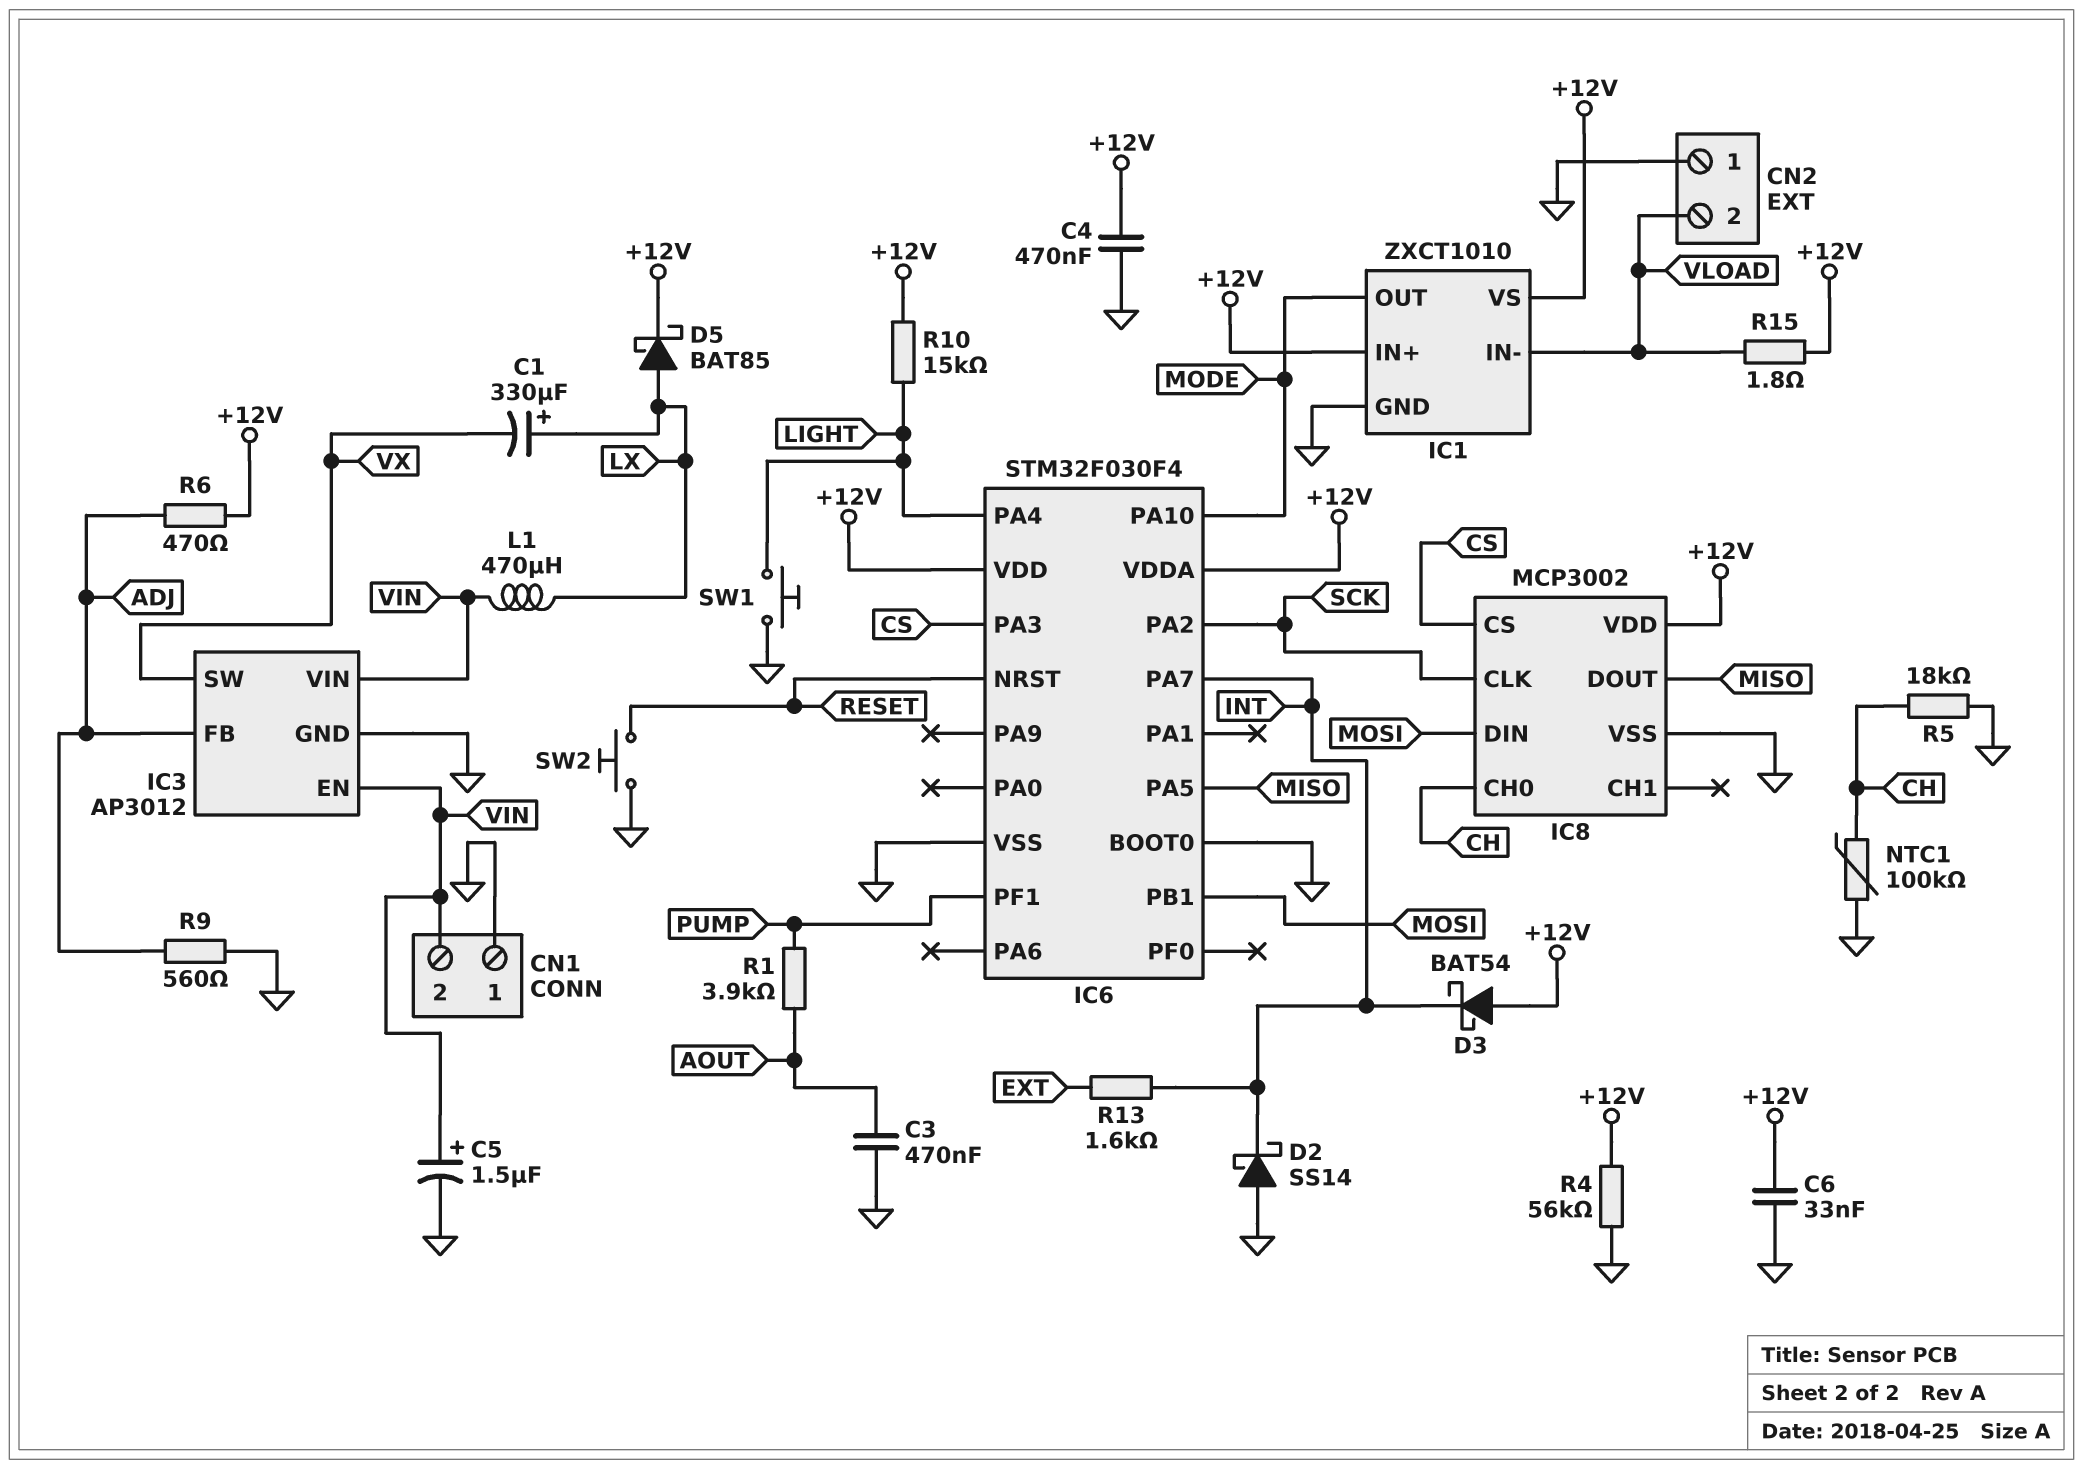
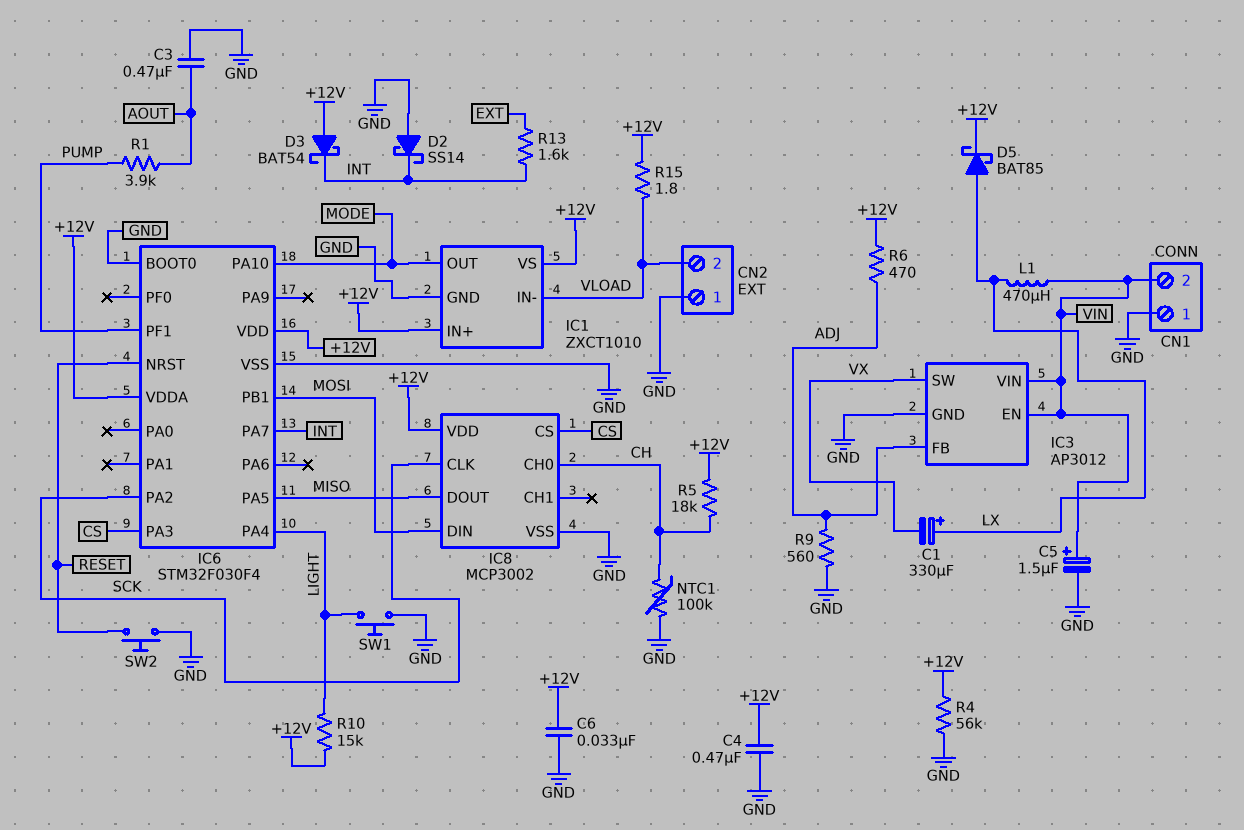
R5: 18k (CH, GND) -> 18k (+12V, CH)

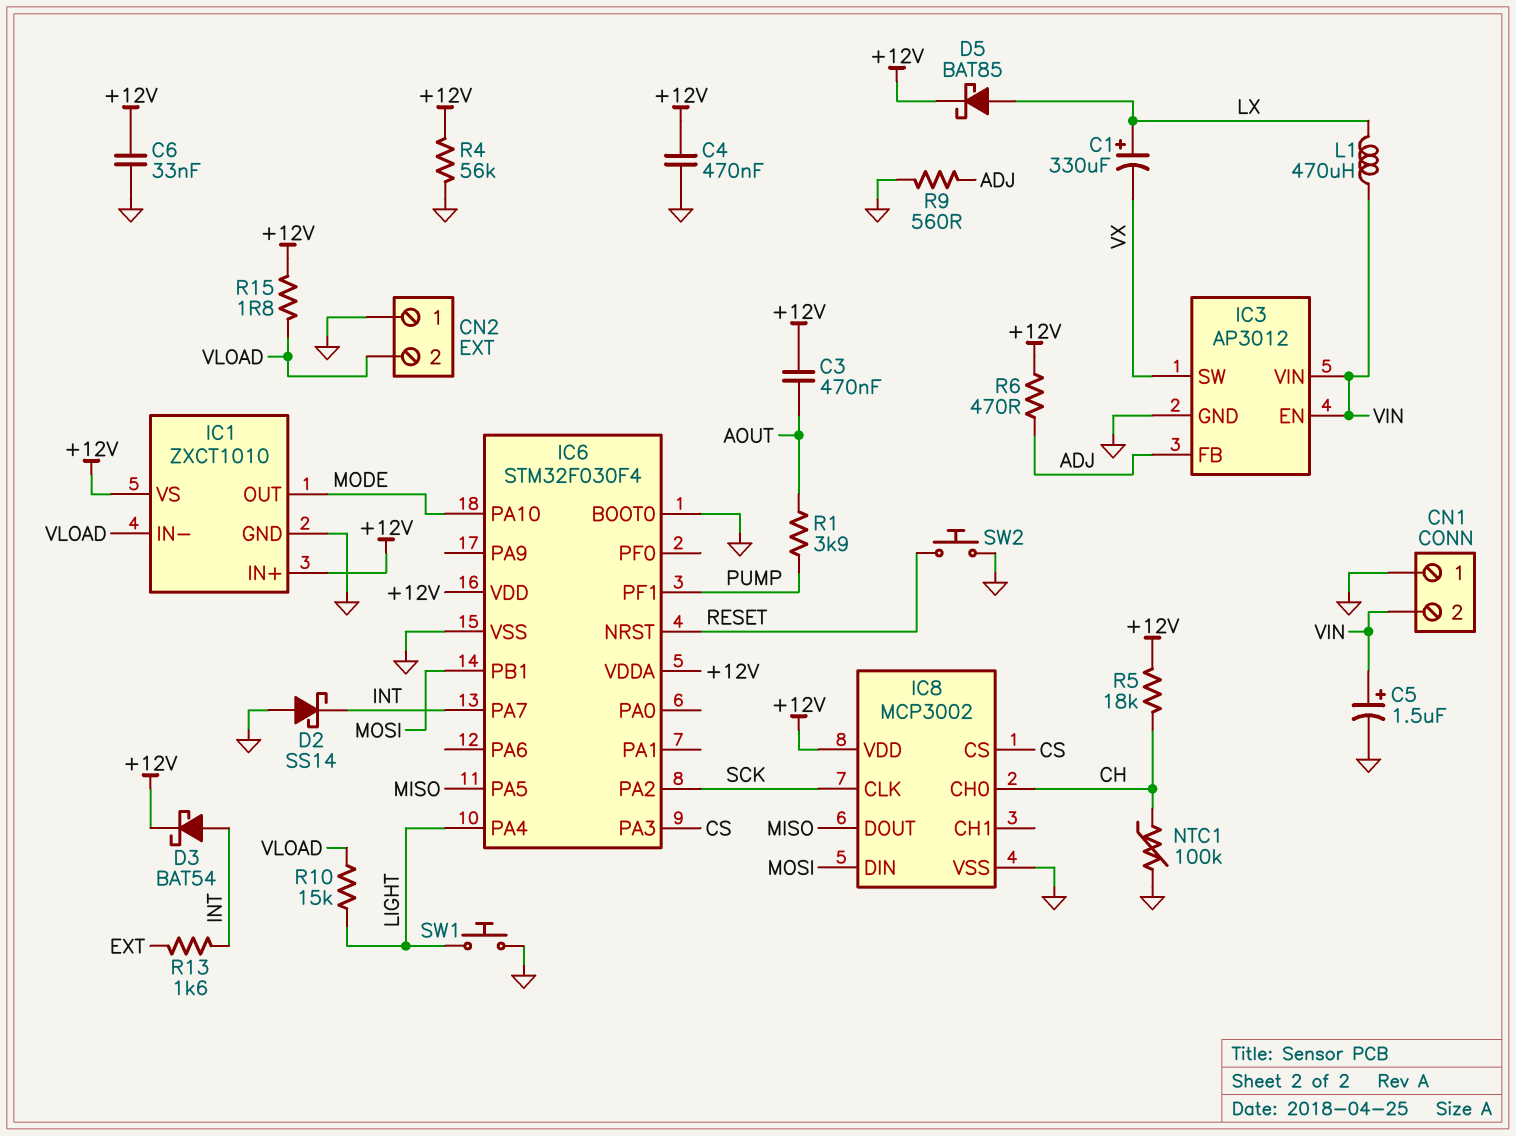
C3: 470nF (AOUT, GND) -> 470nF (+12V, AOUT)
D3: schottky BAT54 (A +12V, K INT) -> schottky BAT54 (A INT, K +12V)
R10: 15k (+12V, LIGHT) -> 15k (LIGHT, VLOAD)

